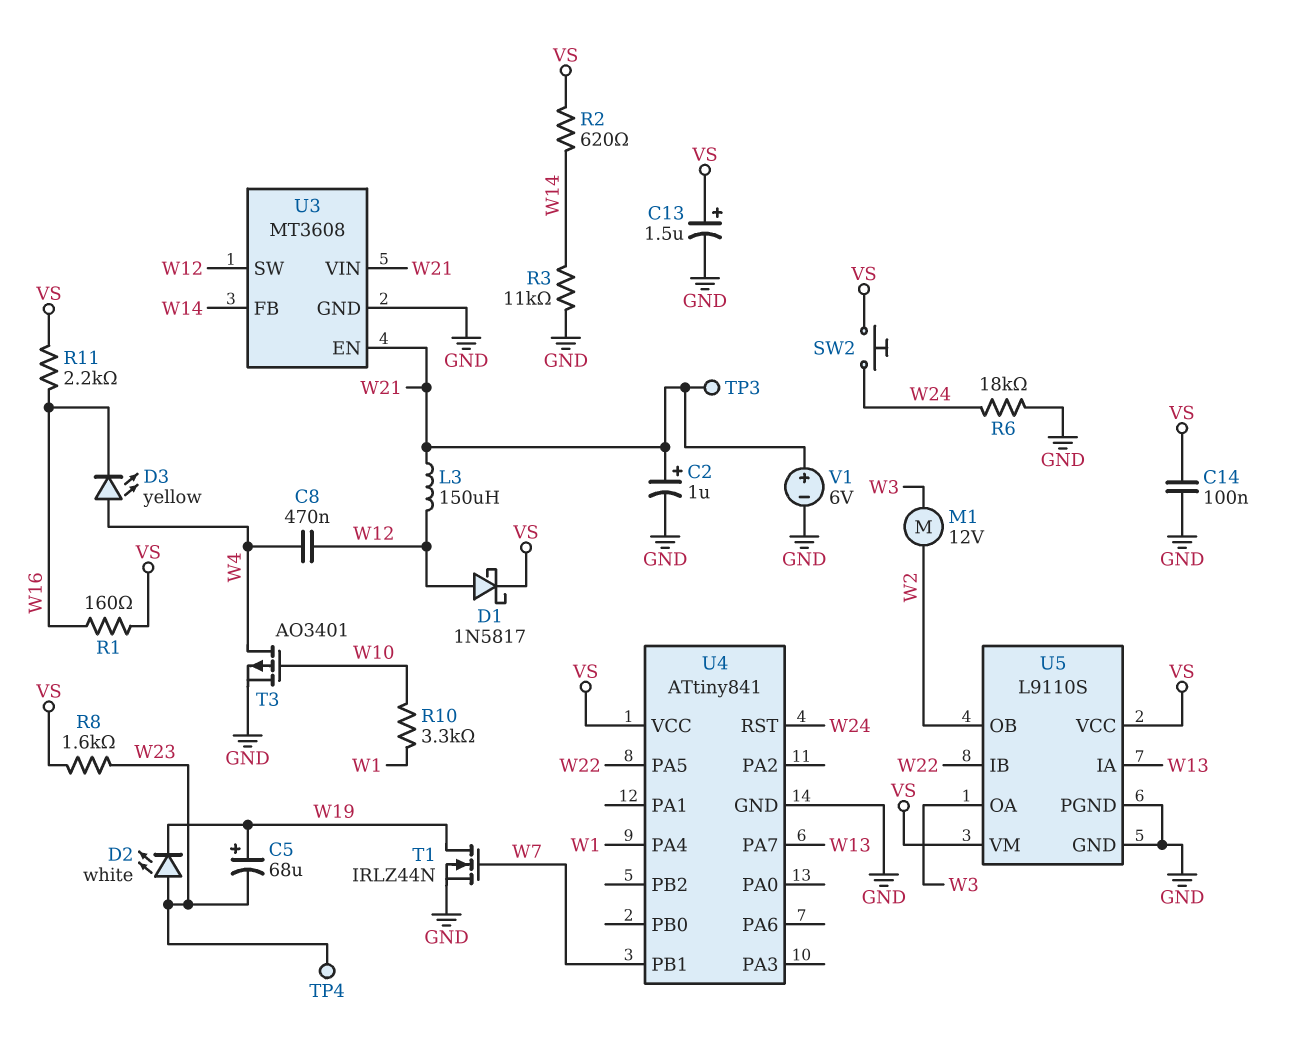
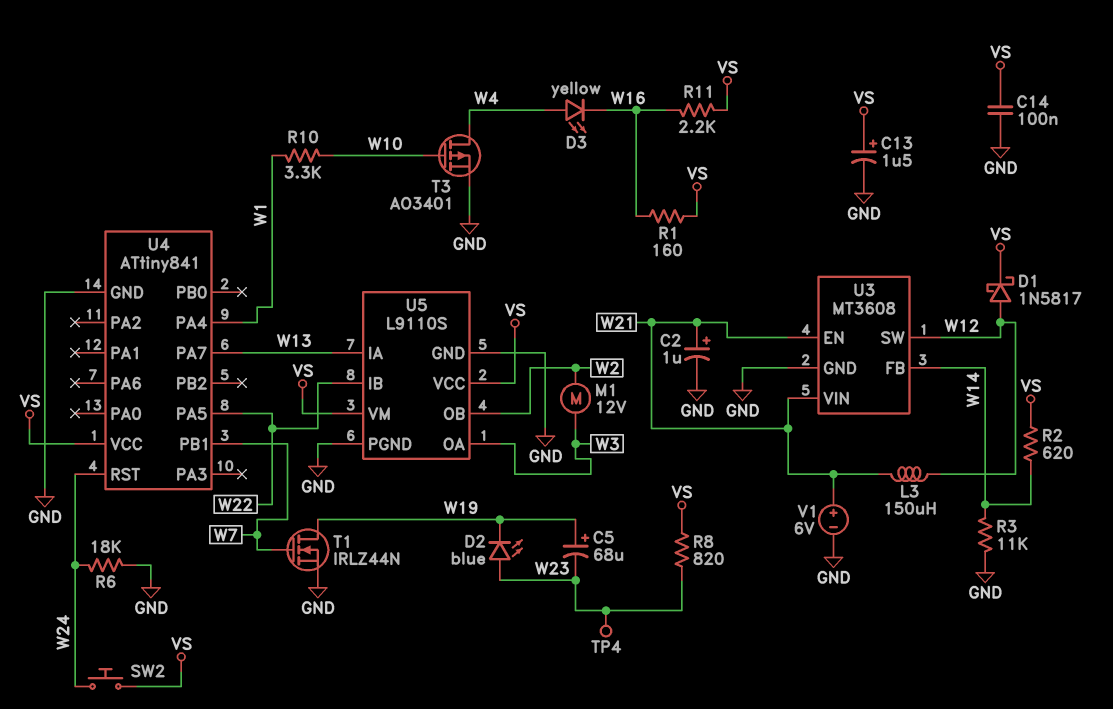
C8: 470nF (W4, W12) -> none
D2: LED white (A W23, K W19) -> LED blue (A W23, K W19)
R8: 1.6k (VS, W23) -> 820 (VS, W23)
TP3: test point (W21) -> none

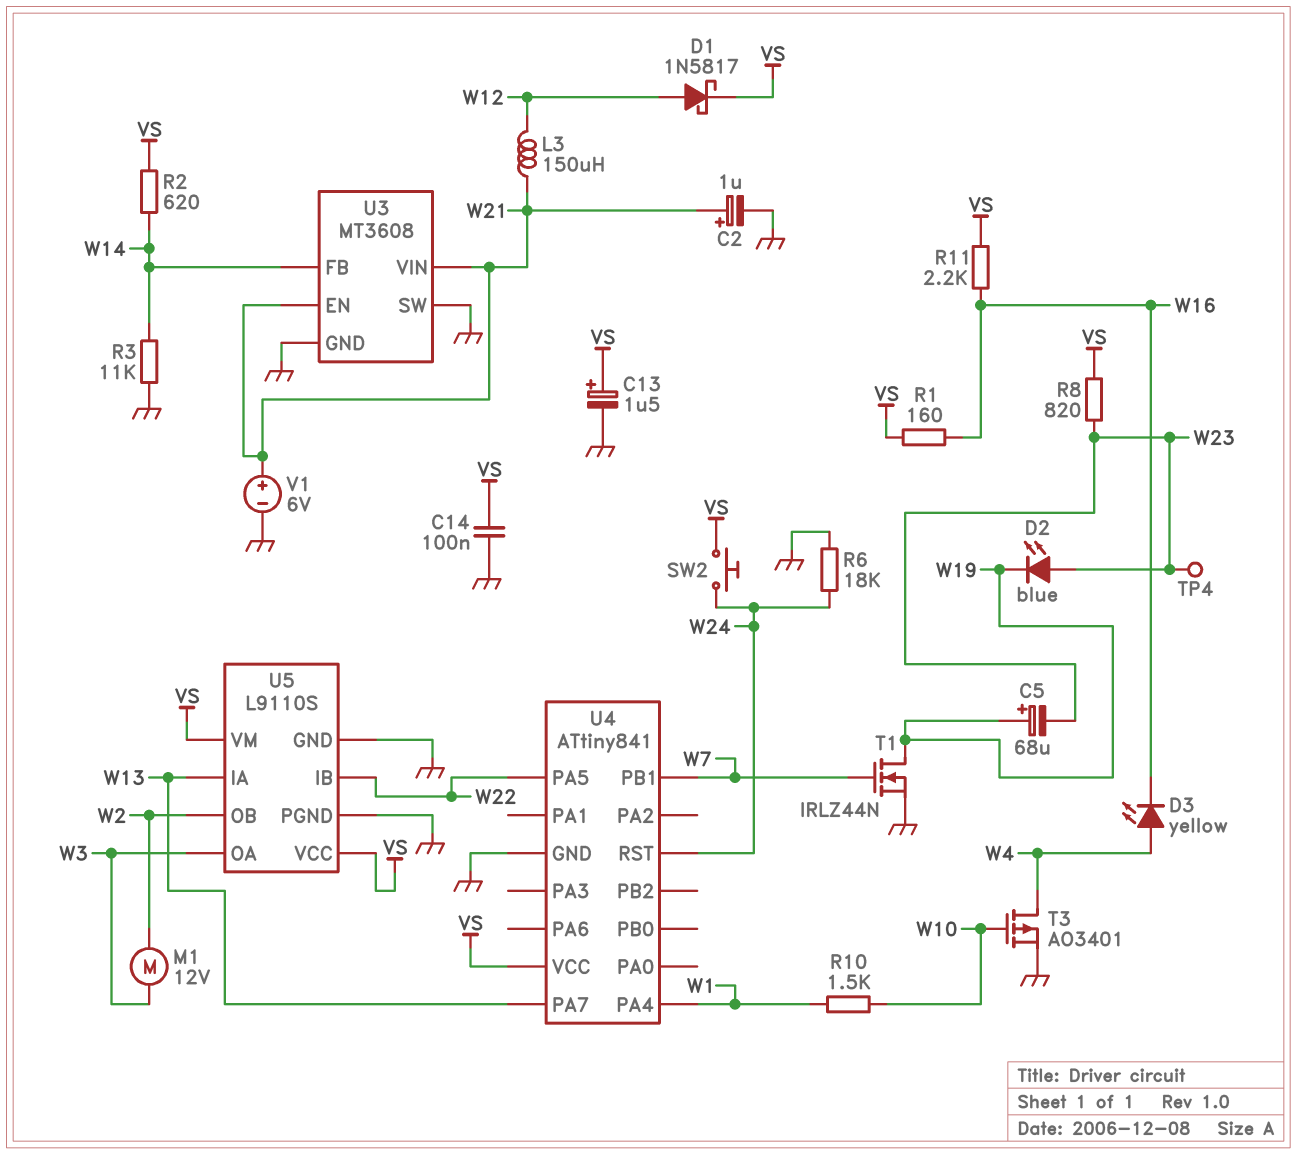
R10: 3.3k (W1, W10) -> 1.5k (W1, W10)
U3 pin SW: W12 -> GND

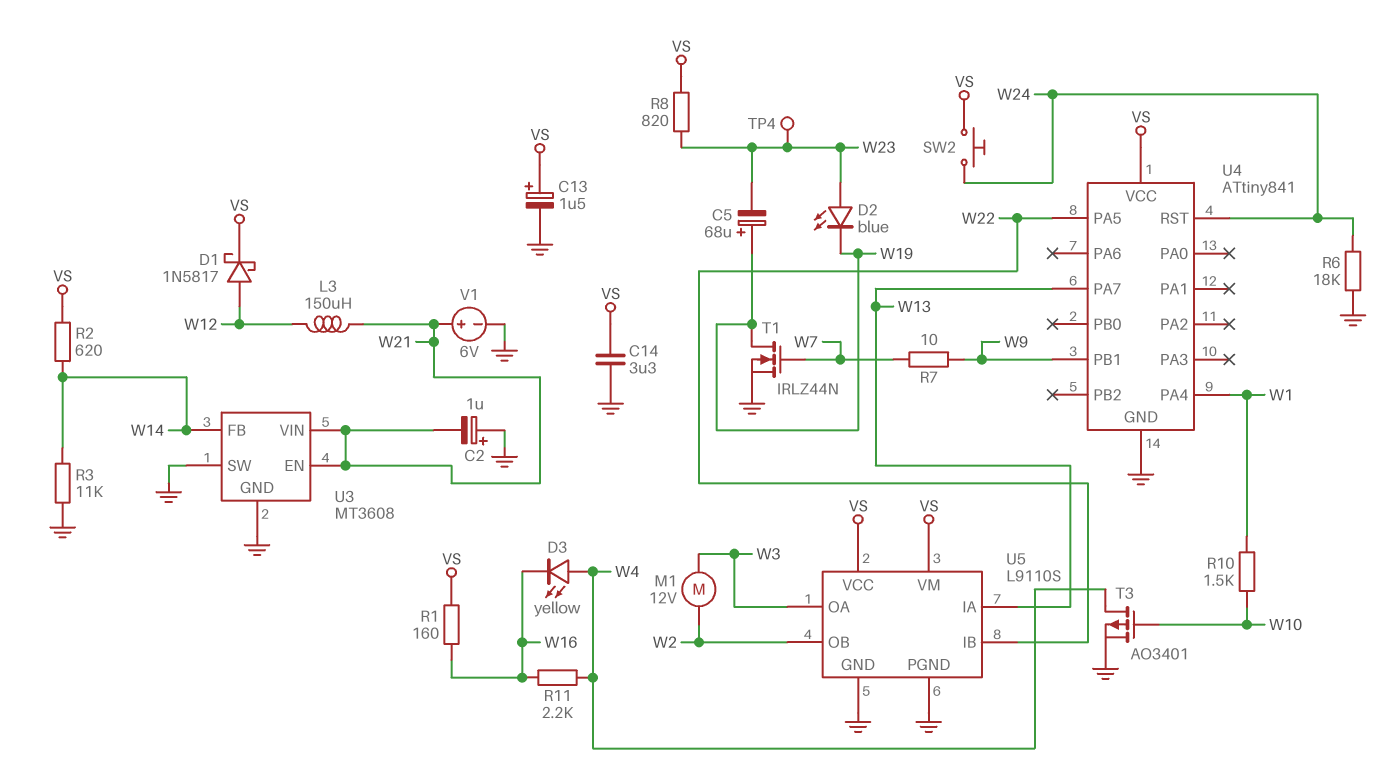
C2: 1uF (plus W21, minus GND) -> 1uF (plus GND, minus W21)
C14: 100nF (GND, VS) -> 3.3uF (GND, VS)
R7: none -> 10 (W7, W9)
R11: 2.2k (VS, W16) -> 2.2k (W4, W16)
U4 pin PB1: W7 -> W9

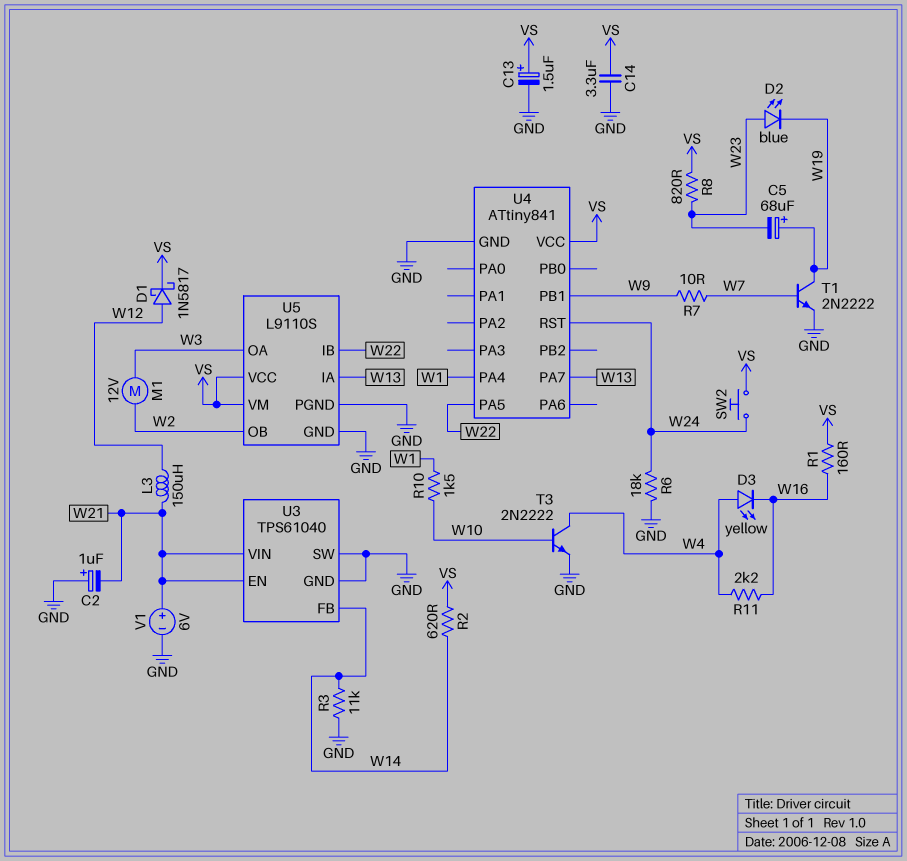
T1: NMOS IRLZ44N (G W7, D W19, S GND) -> NPN 2N2222 (B W7, C W19, E GND)
T3: PMOS AO3401 (G W10, D W4, S GND) -> NPN 2N2222 (B W10, C W4, E GND)
TP4: test point (W23) -> none
U3: MT3608 -> TPS61040

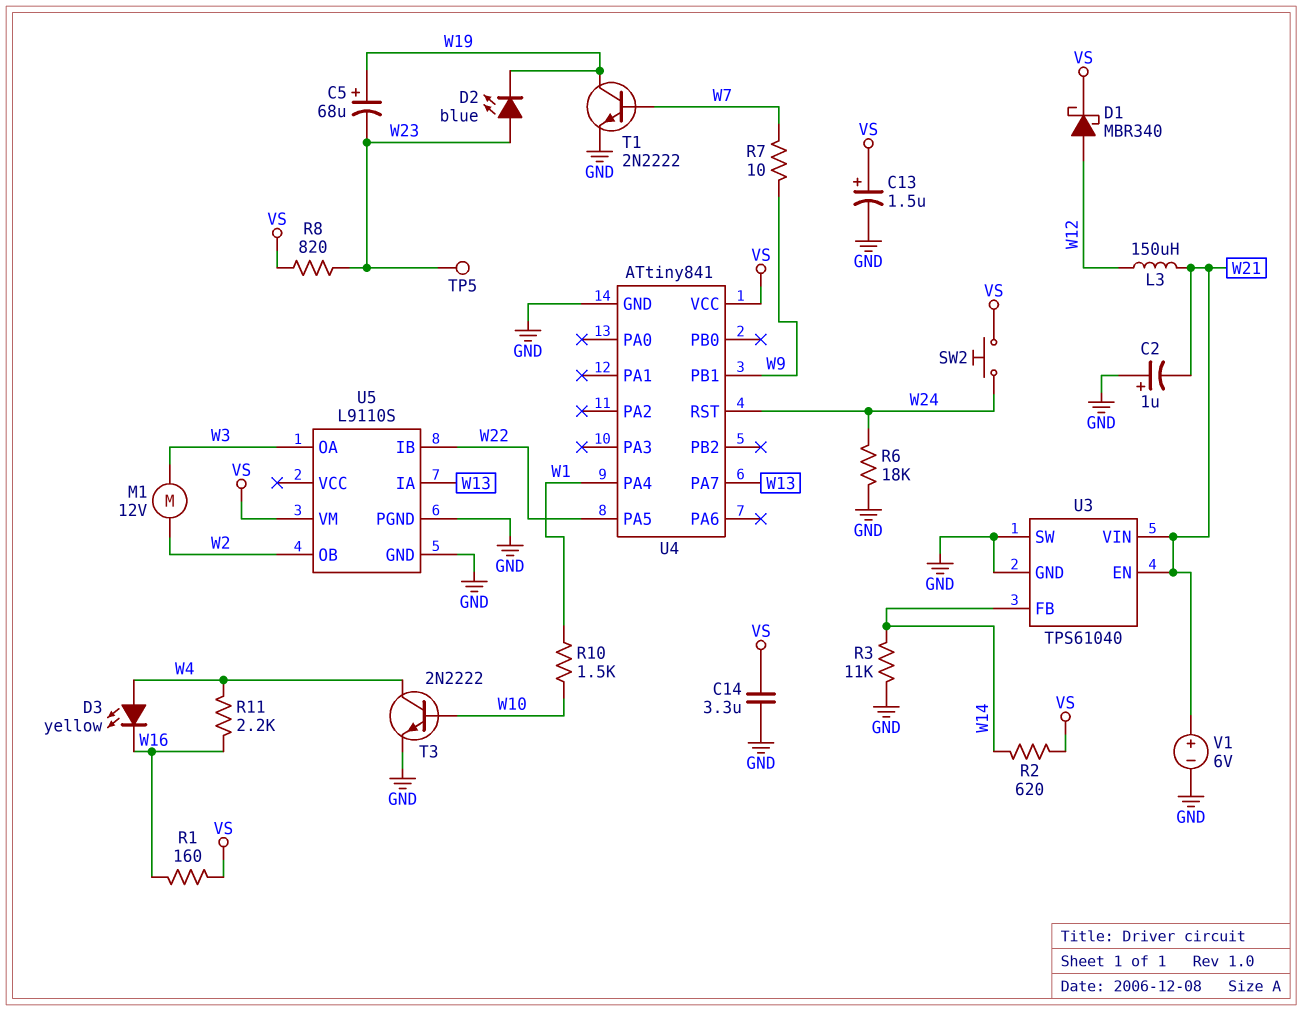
D1: schottky 1N5817 (A W12, K VS) -> schottky MBR340 (A W12, K VS)
TP5: none -> test point (W23)
U5 pin VCC: VS -> none

